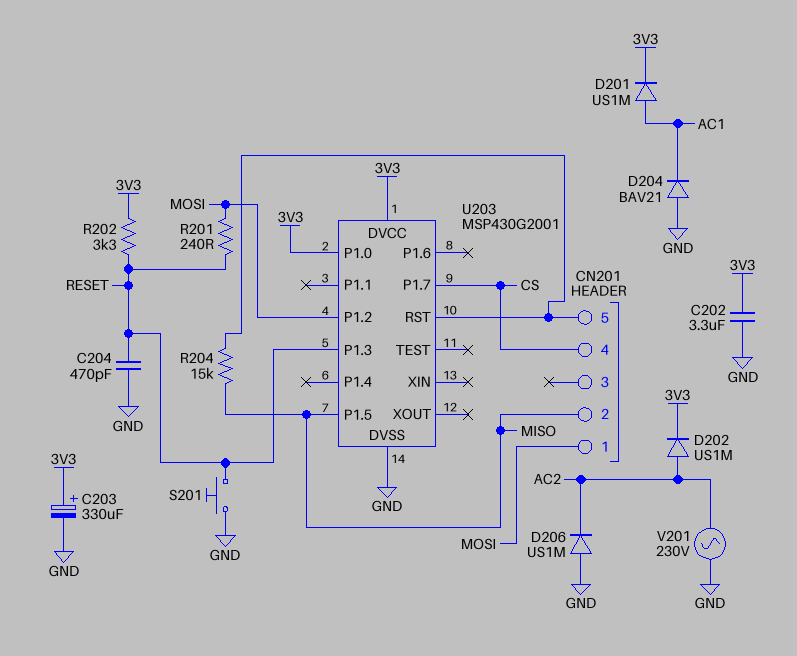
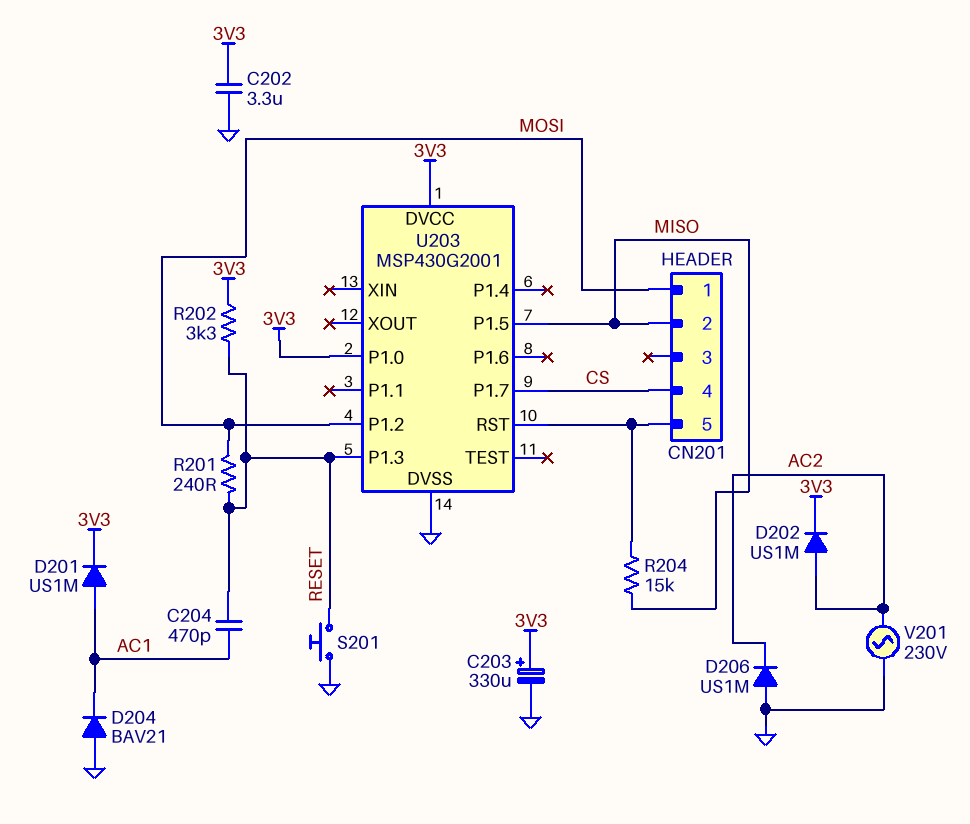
C204: 470pF (GND, RESET) -> 470pF (AC1, RESET)

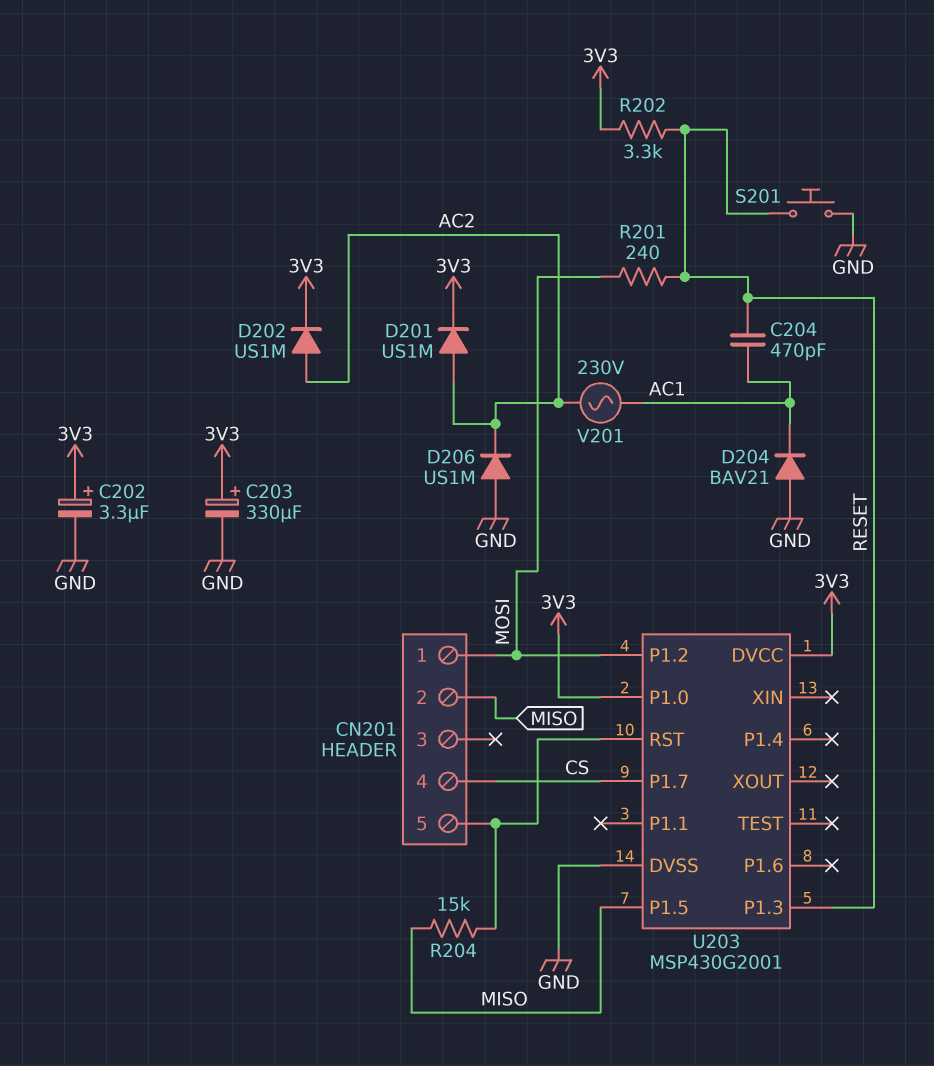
C202: 3.3uF (3V3, GND) -> 3.3uF (plus 3V3, minus GND)
D201: diode US1M (A AC1, K 3V3) -> diode US1M (A AC2, K 3V3)
V201: AC 230V (AC2, GND) -> AC 230V (AC1, AC2)

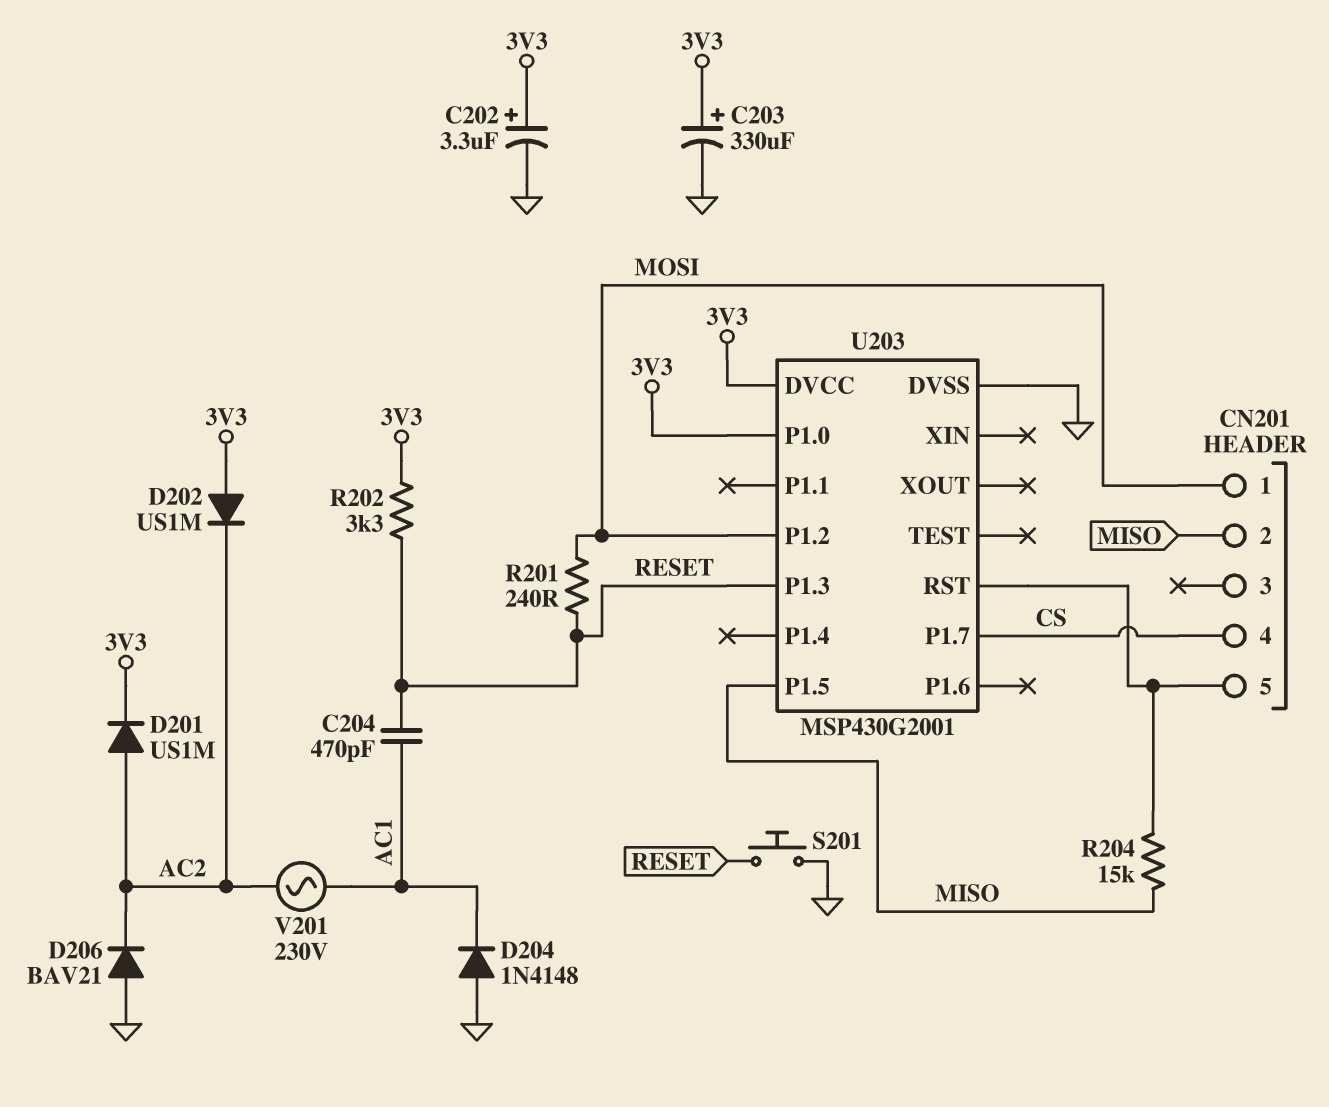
D202: diode US1M (A AC2, K 3V3) -> diode US1M (A 3V3, K AC2)
D204: diode BAV21 (A GND, K AC1) -> diode 1N4148 (A GND, K AC1)
D206: diode US1M (A GND, K AC2) -> diode BAV21 (A GND, K AC2)

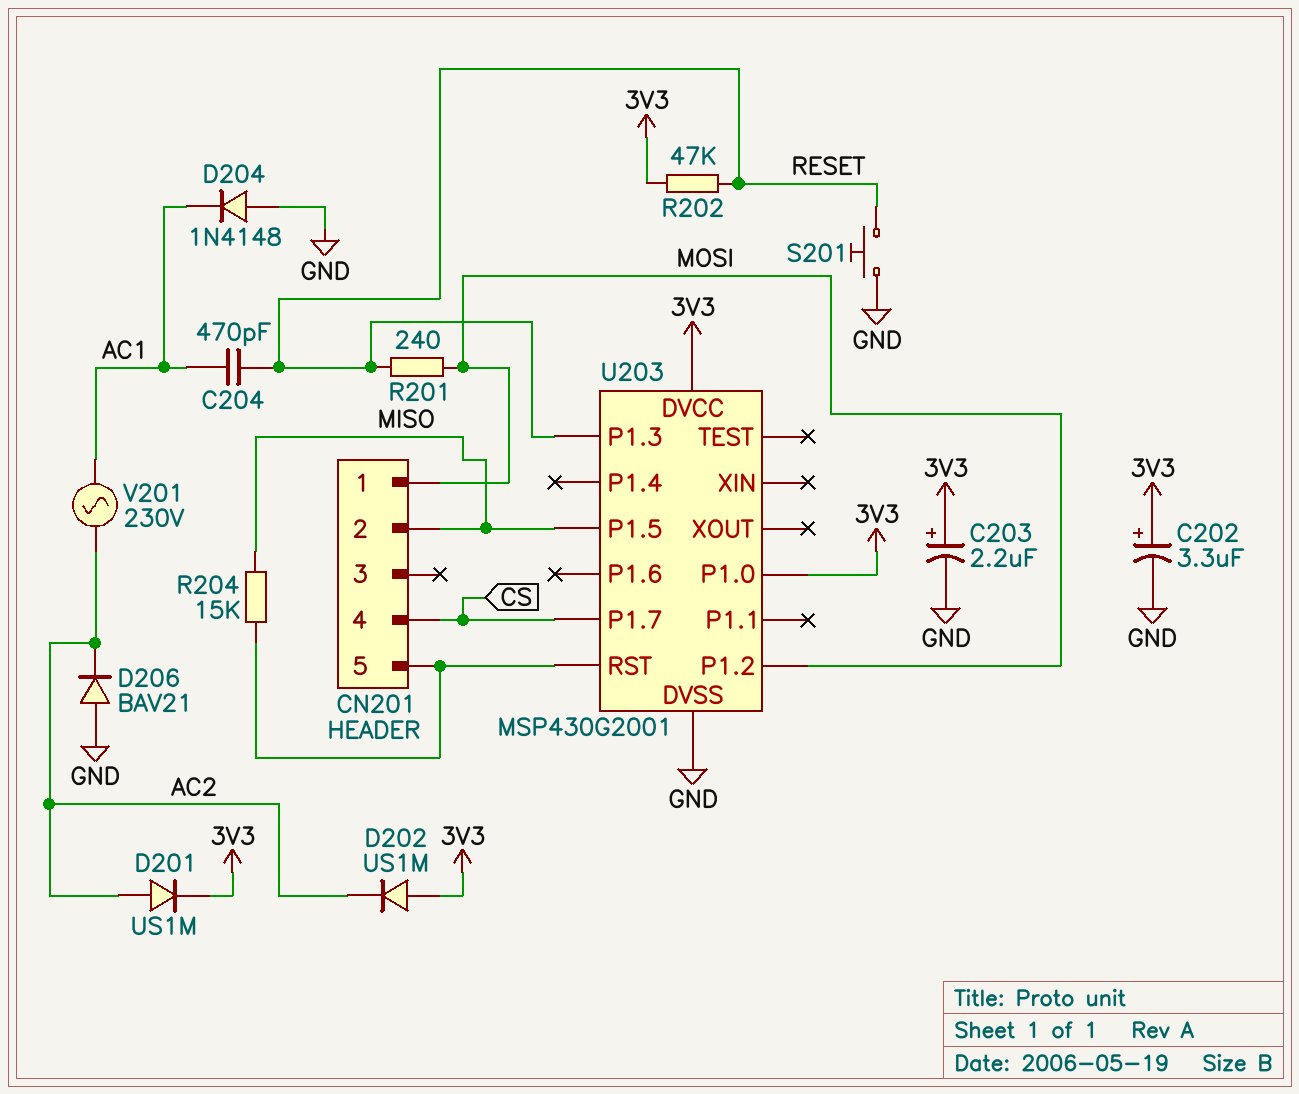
C203: 330uF (plus 3V3, minus GND) -> 2.2uF (plus 3V3, minus GND)
R202: 3.3k (3V3, RESET) -> 47k (3V3, RESET)

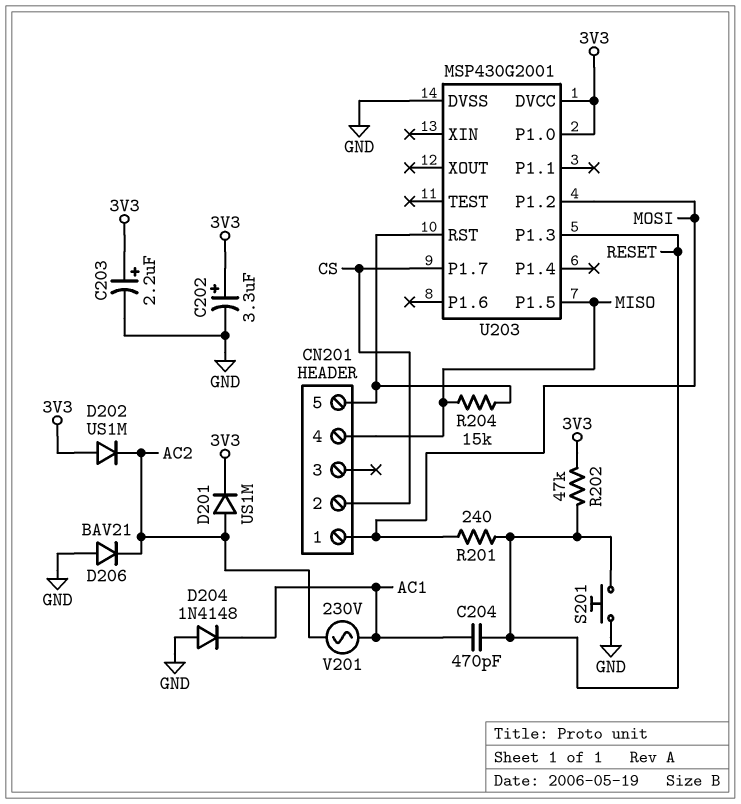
CN201 pin 2: MISO -> CS
CN201 pin 4: CS -> MISO

